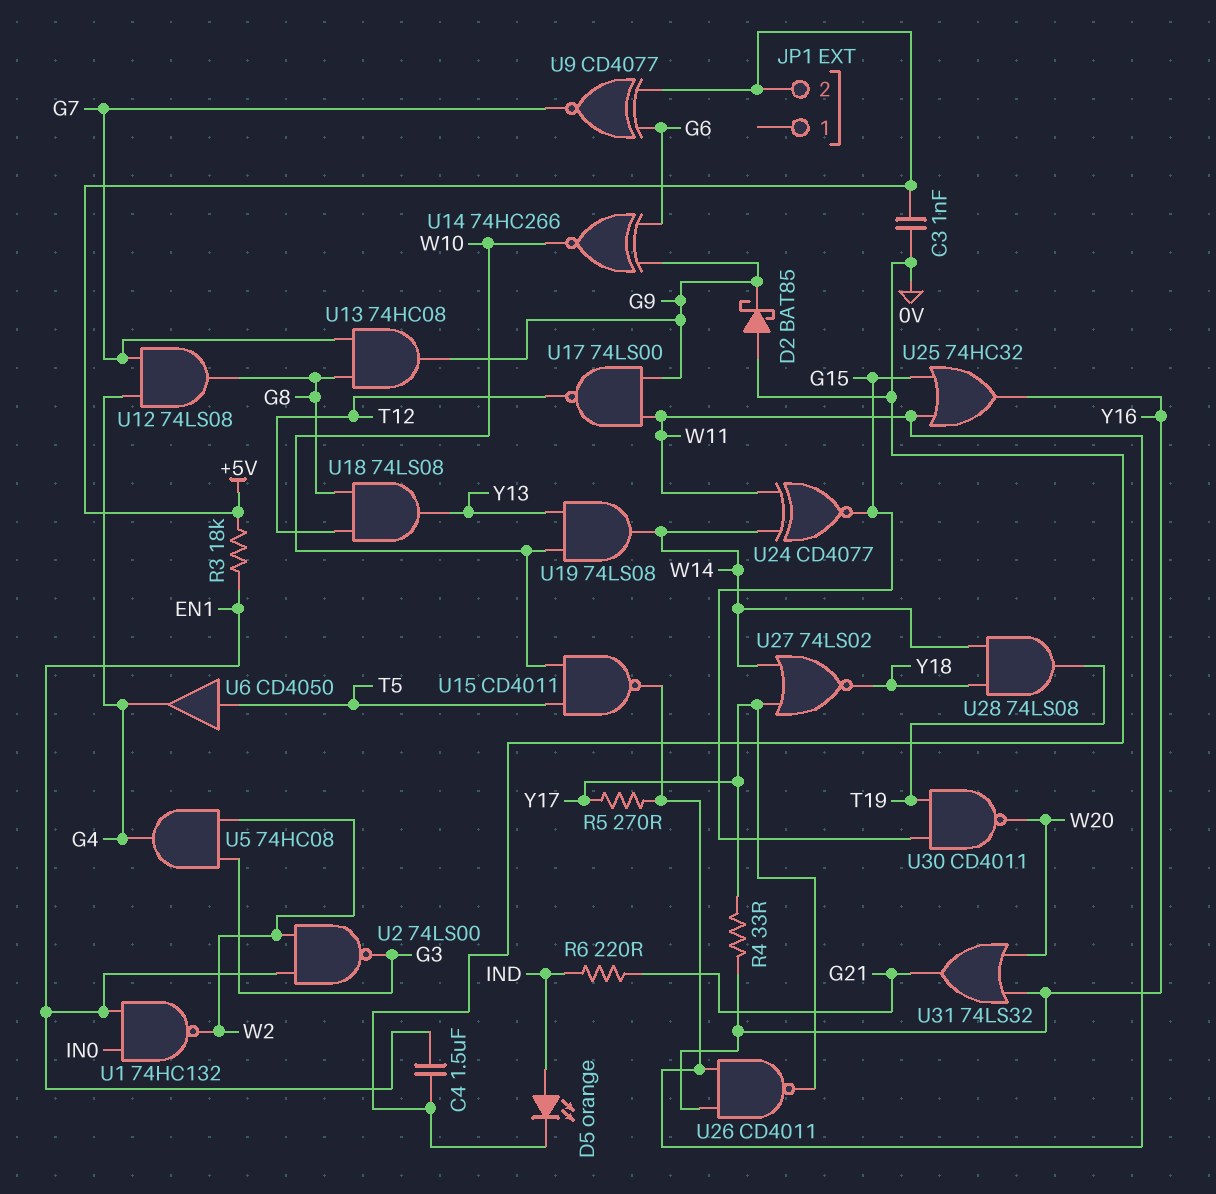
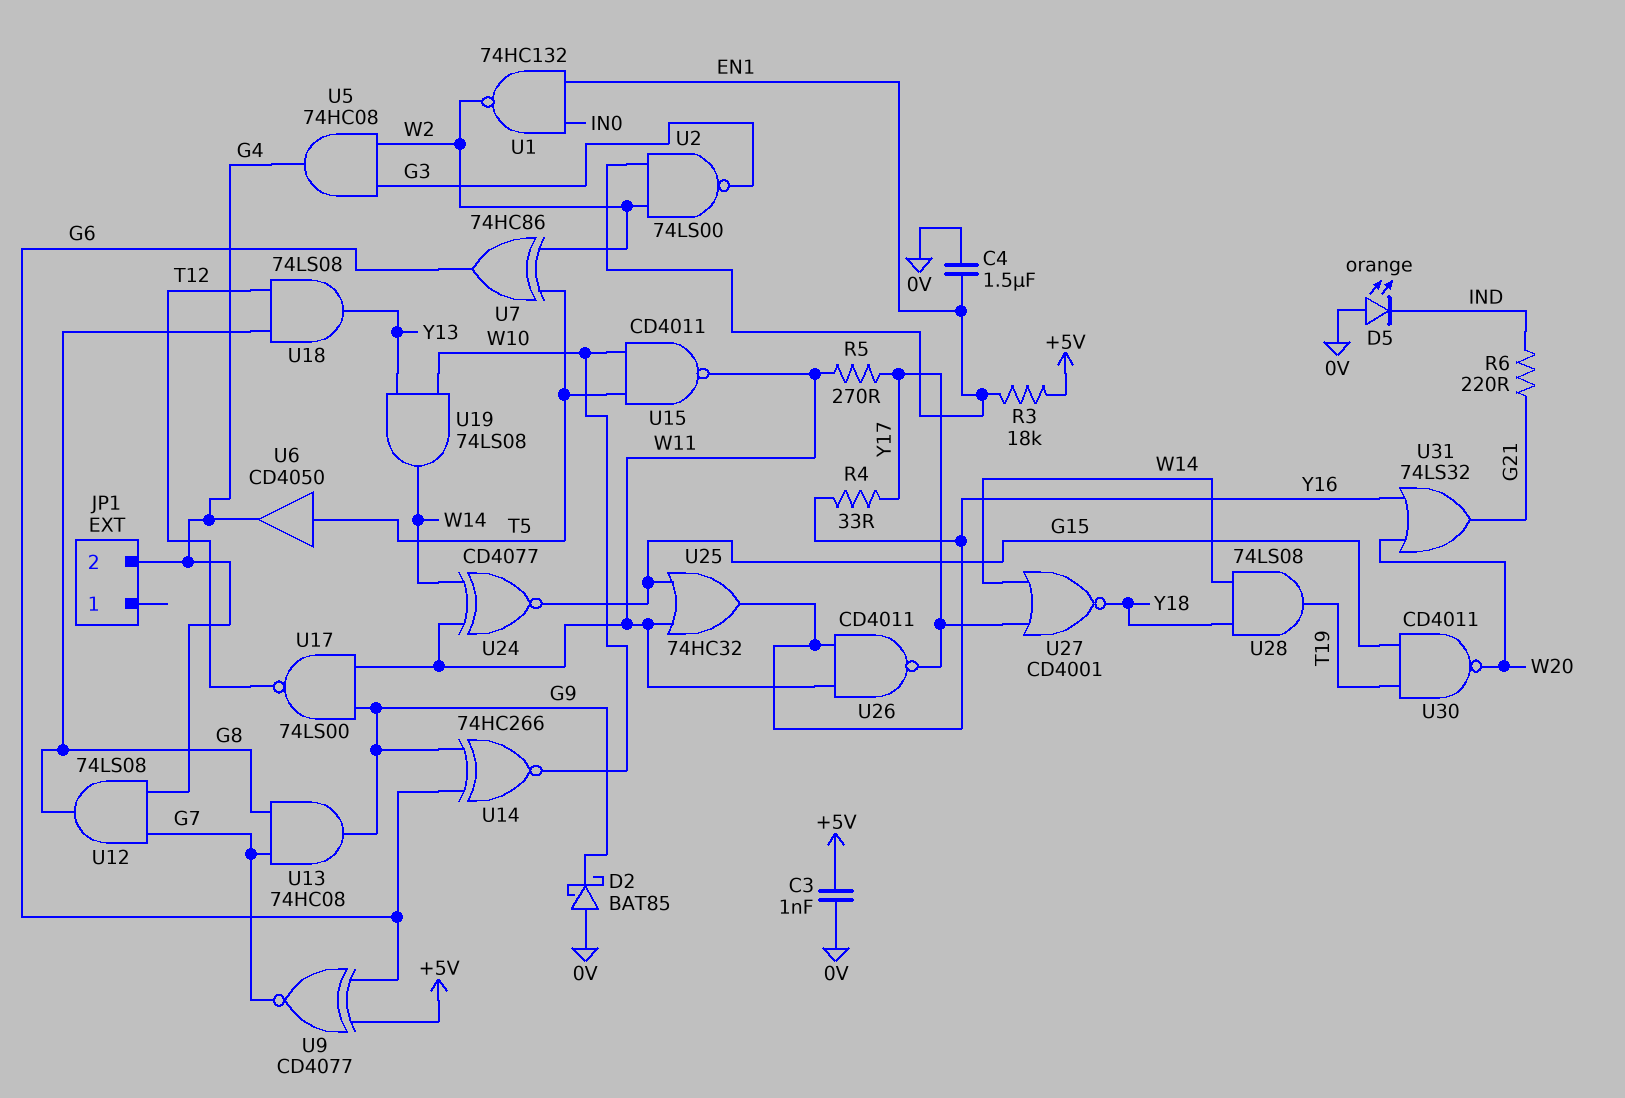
D5: LED orange (A IND, K 0V) -> LED orange (A 0V, K IND)
JP1 pin 2: +5V -> G4
U7: none -> XOR 74HC86 (in T5, in W2, out G6)
U27: NOR 74LS02 (in W14, in Y17, out Y18) -> NOR CD4001 (in W14, in Y17, out Y18)

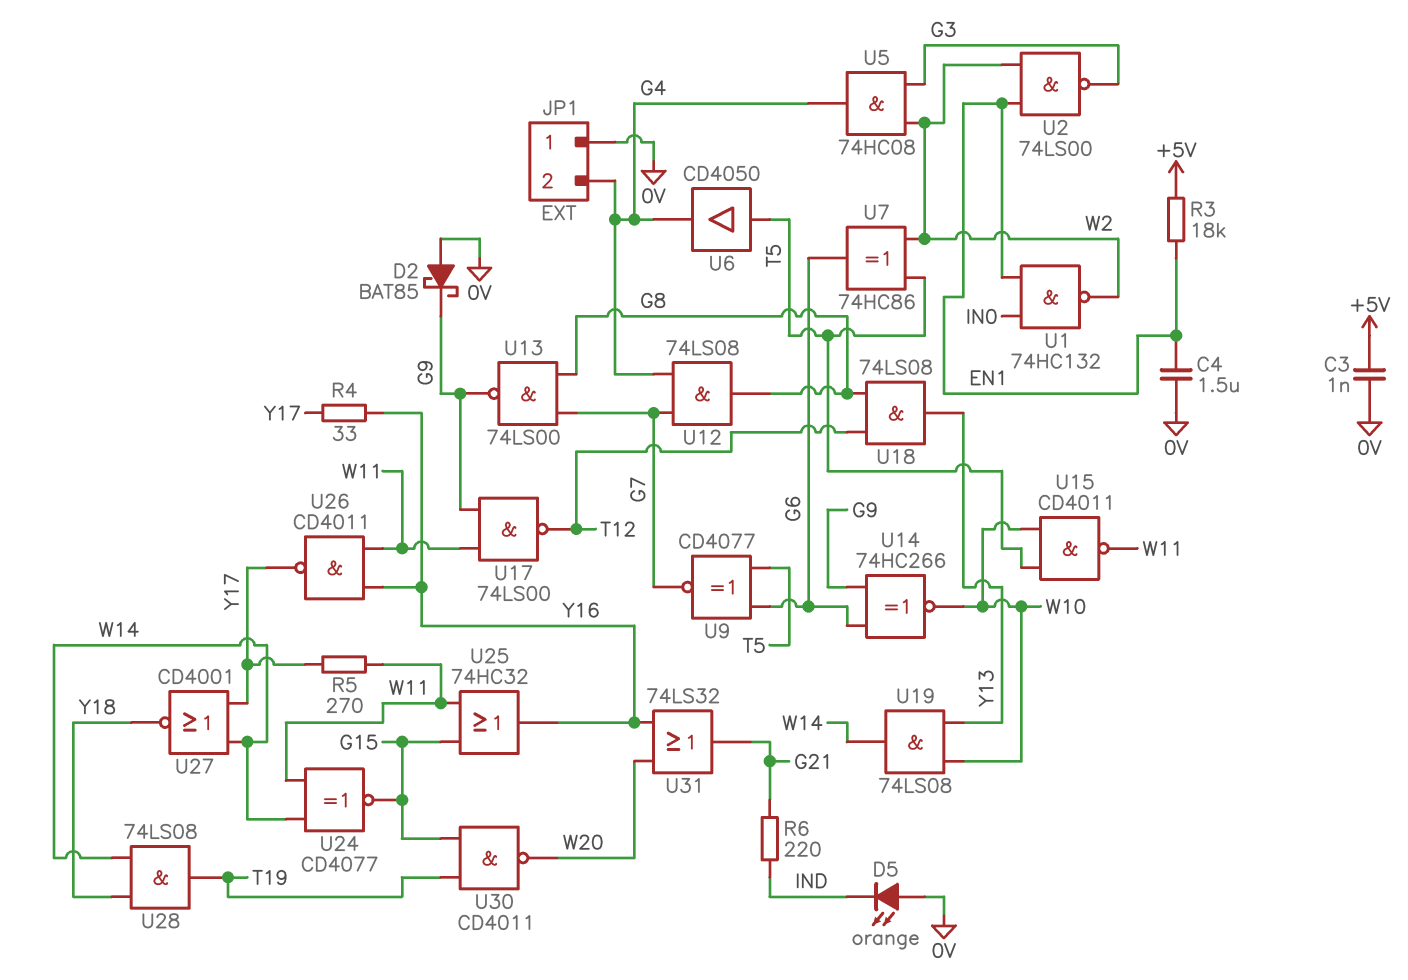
JP1 pin 1: none -> 0V
U9: XNOR CD4077 (in +5V, in G6, out G7) -> XNOR CD4077 (in G6, in T5, out G7)
U13: AND 74HC08 (in G7, in G8, out G9) -> NAND 74LS00 (in G7, in G8, out G9)

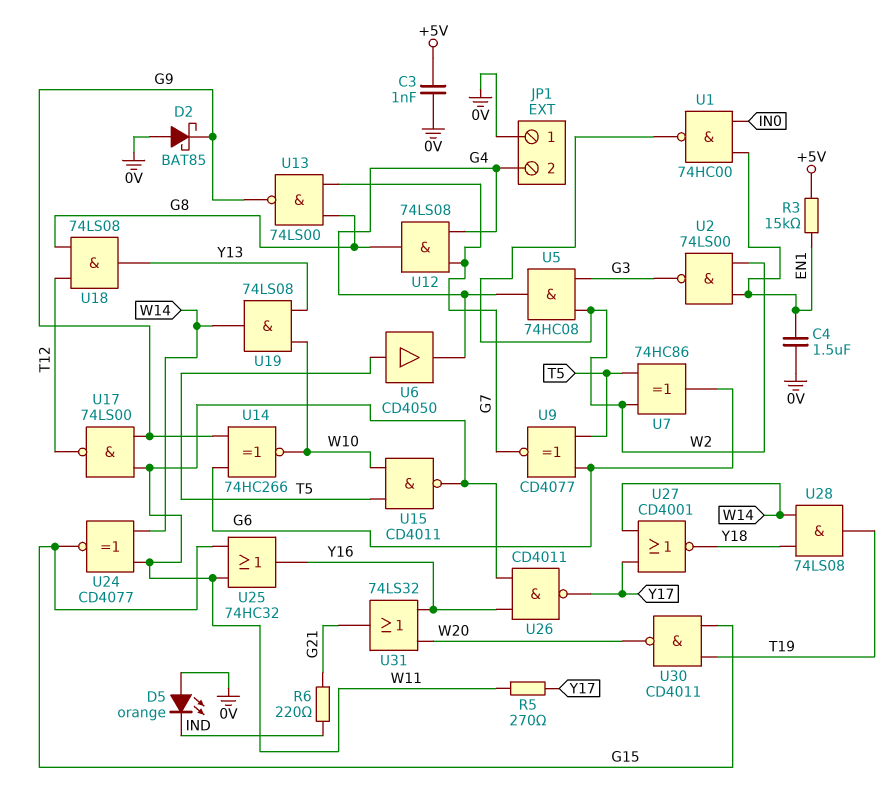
R3: 18k (+5V, EN1) -> 15k (+5V, EN1)
R4: 33 (Y16, Y17) -> none
U1: NAND 74HC132 (in EN1, in IN0, out W2) -> NAND 74HC00 (in EN1, in IN0, out W2)

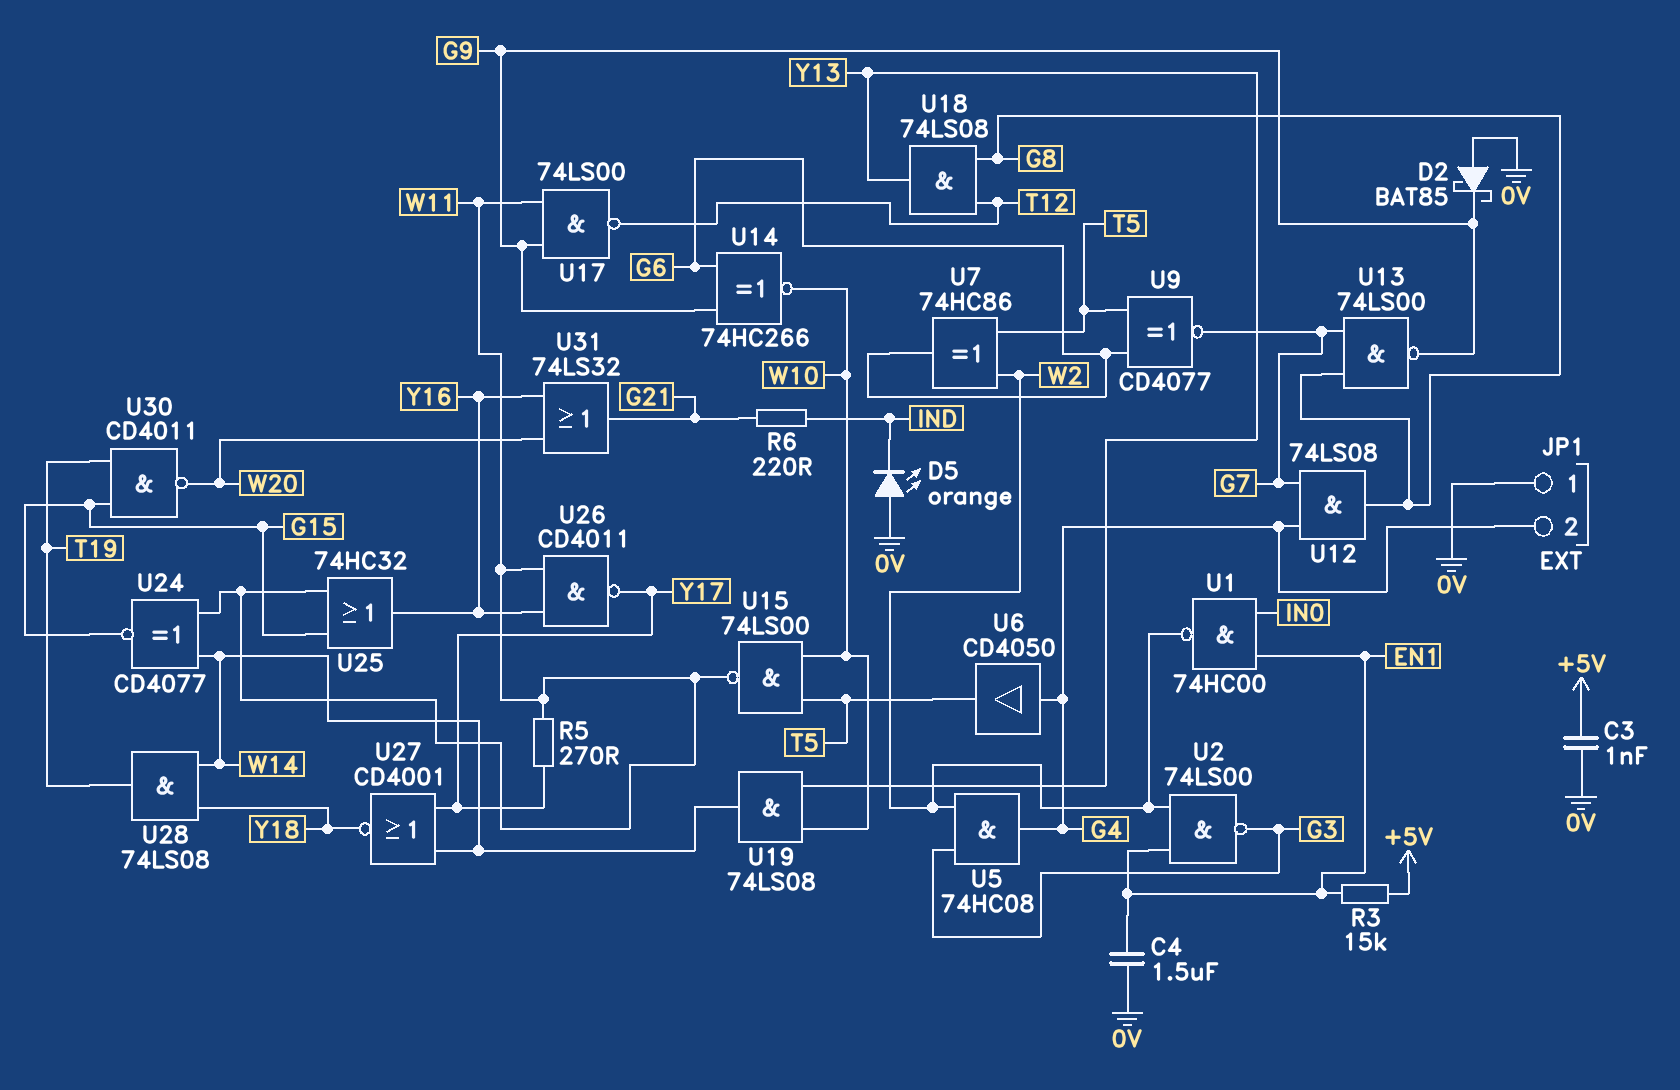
U6: buffer CD4050 (in T5, out G4) -> buffer CD4050 (in G4, out T5)
U15: NAND CD4011 (in T5, in W10, out W11) -> NAND 74LS00 (in T5, in W10, out W11)

